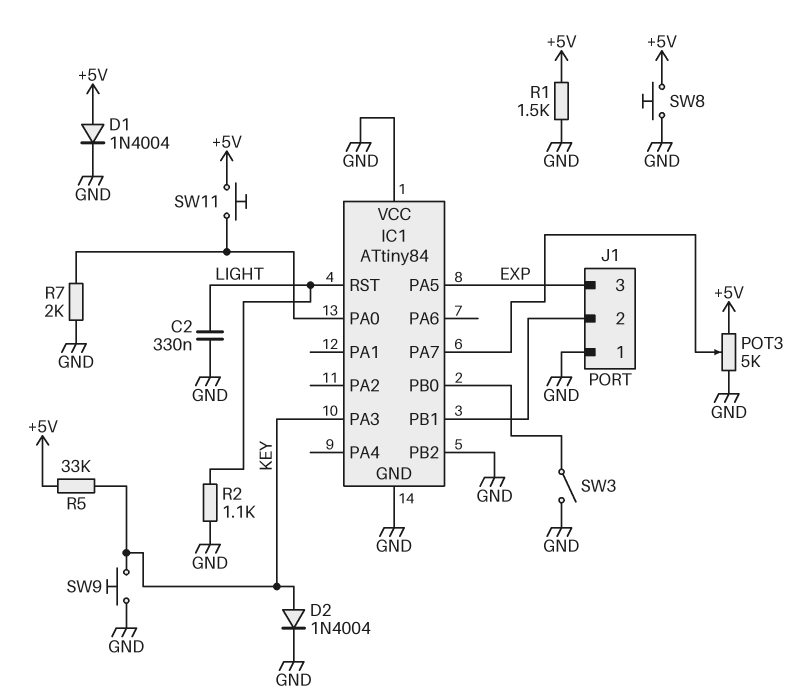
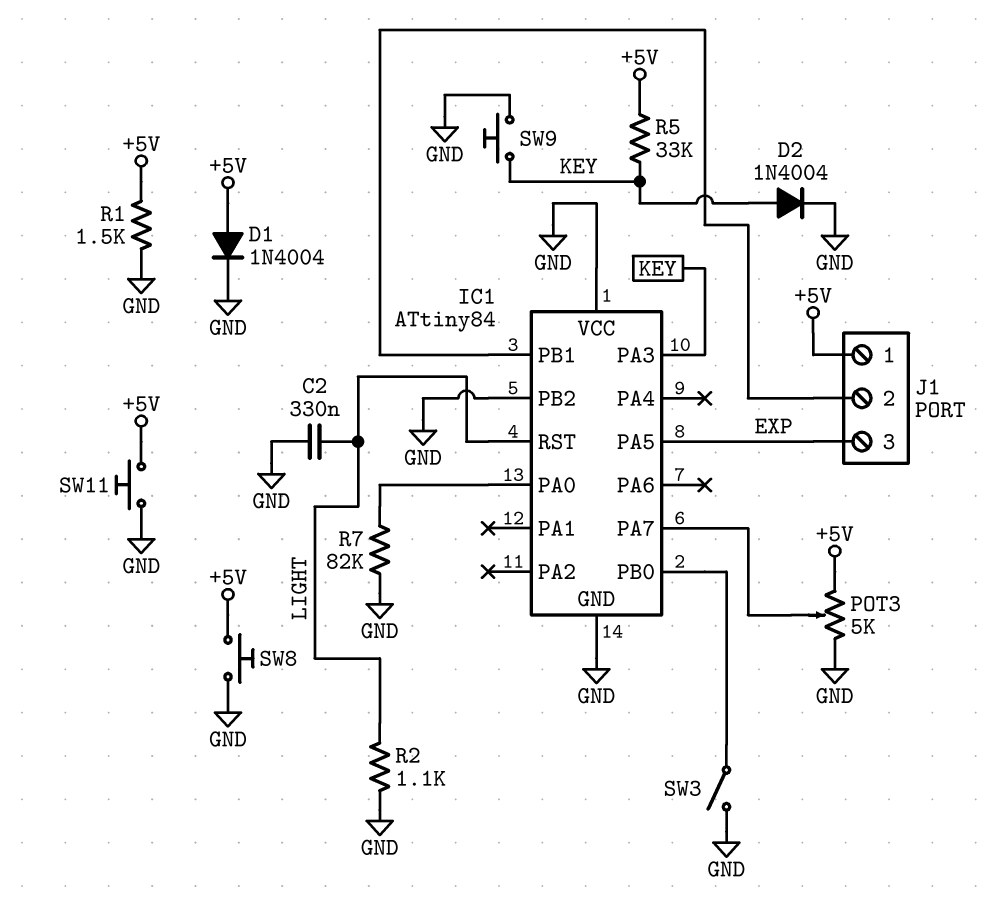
J1 pin 1: GND -> +5V
R7: 2k (GND, IC1/PA0) -> 82k (GND, IC1/PA0)
SW11: button (+5V, IC1/PA0) -> button (+5V, GND)

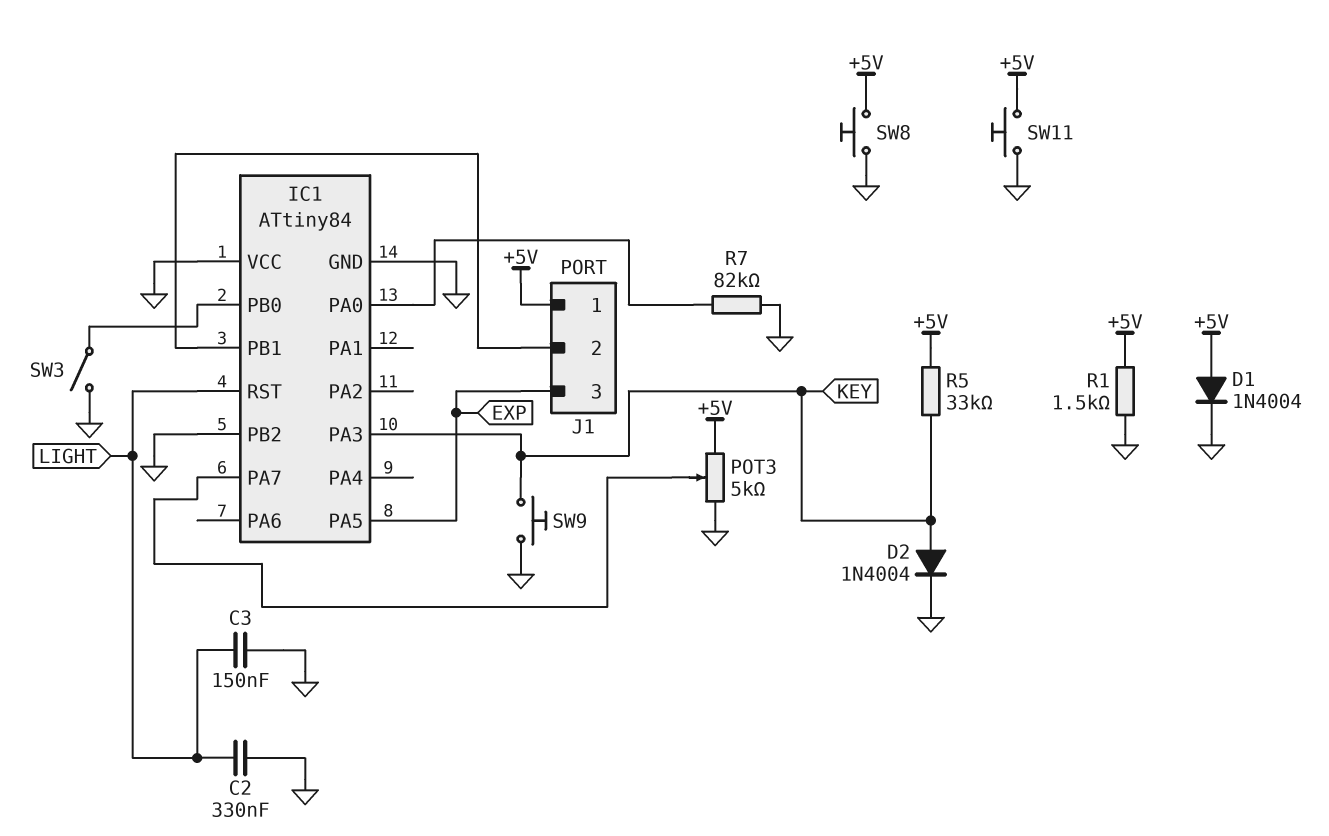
C3: none -> 150nF (GND, LIGHT)
R2: 1.1k (GND, LIGHT) -> none

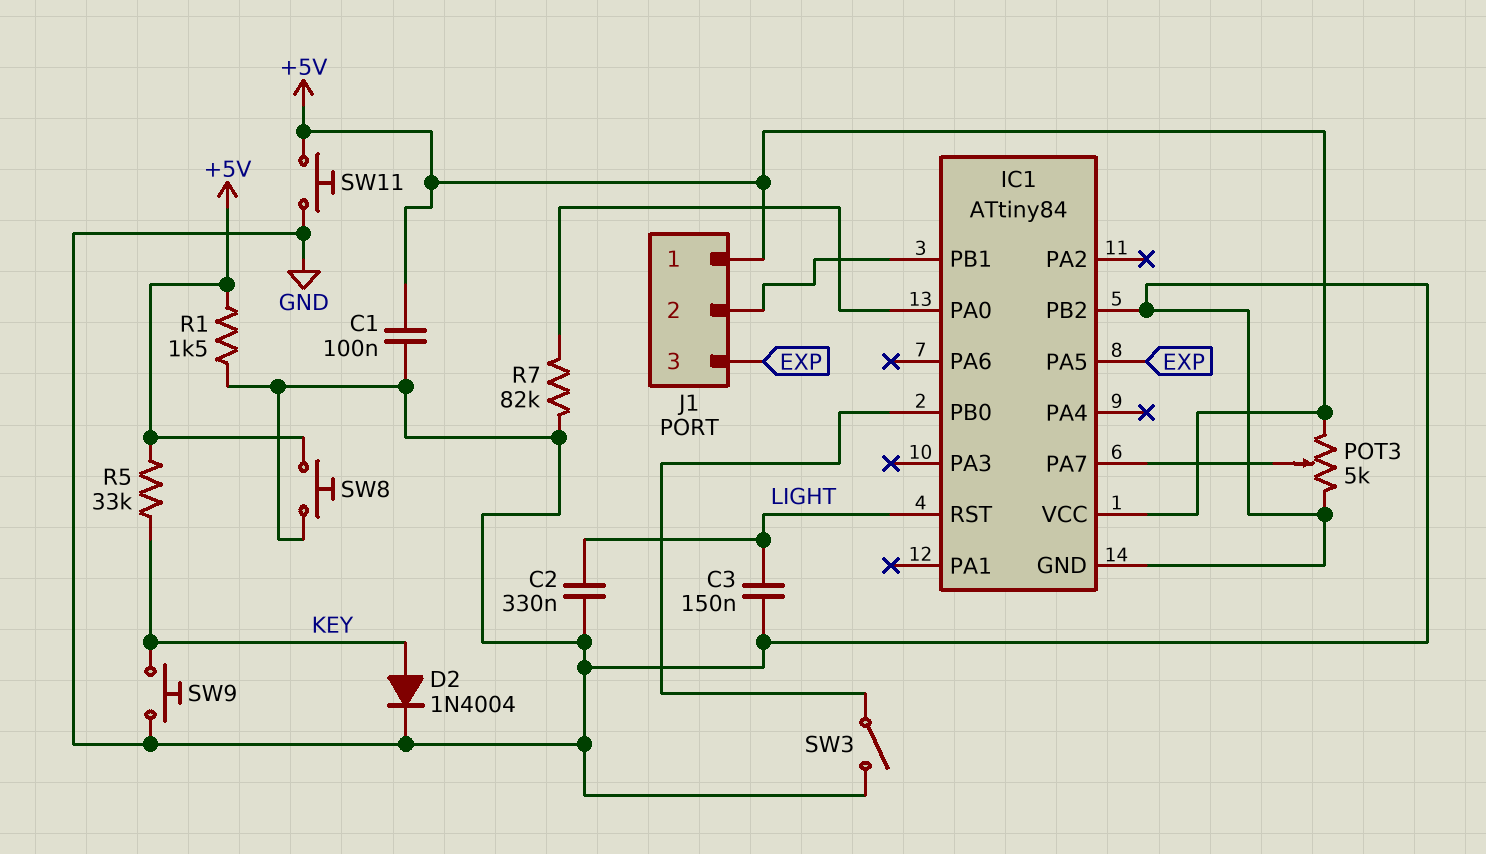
C1: none -> 100nF (+5V, GND)
D1: diode 1N4004 (A +5V, K GND) -> none
IC1 pin PA3: KEY -> none
IC1 pin VCC: GND -> +5V

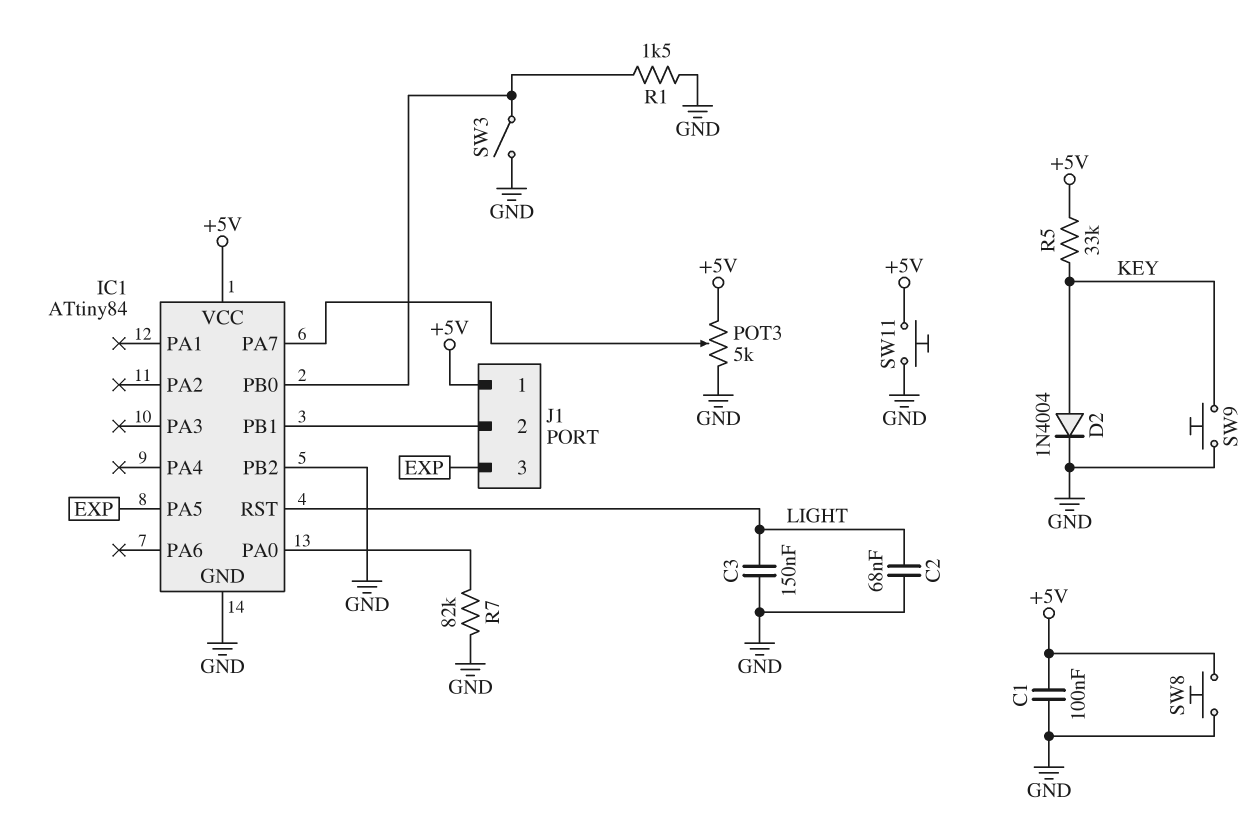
C2: 330nF (GND, LIGHT) -> 68nF (GND, LIGHT)
R1: 1.5k (+5V, GND) -> 1.5k (GND, IC1/PB0)

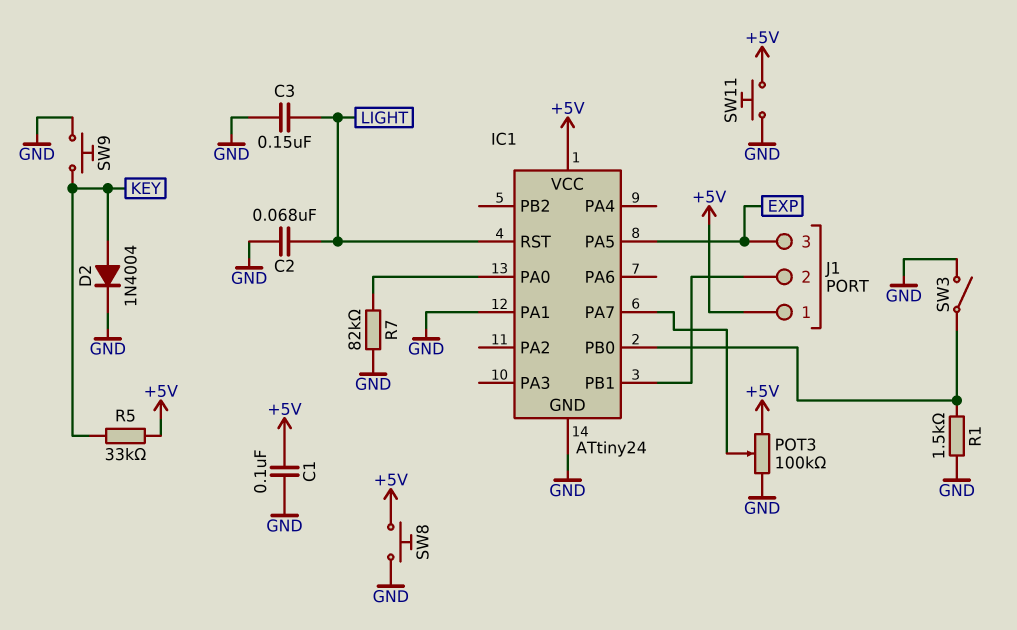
IC1: ATtiny84 -> ATtiny24
IC1 pin PA1: none -> GND
IC1 pin PB2: GND -> none
POT3: 5k (+5V, GND, wiper IC1/PA7) -> 100k (+5V, GND, wiper IC1/PA7)

